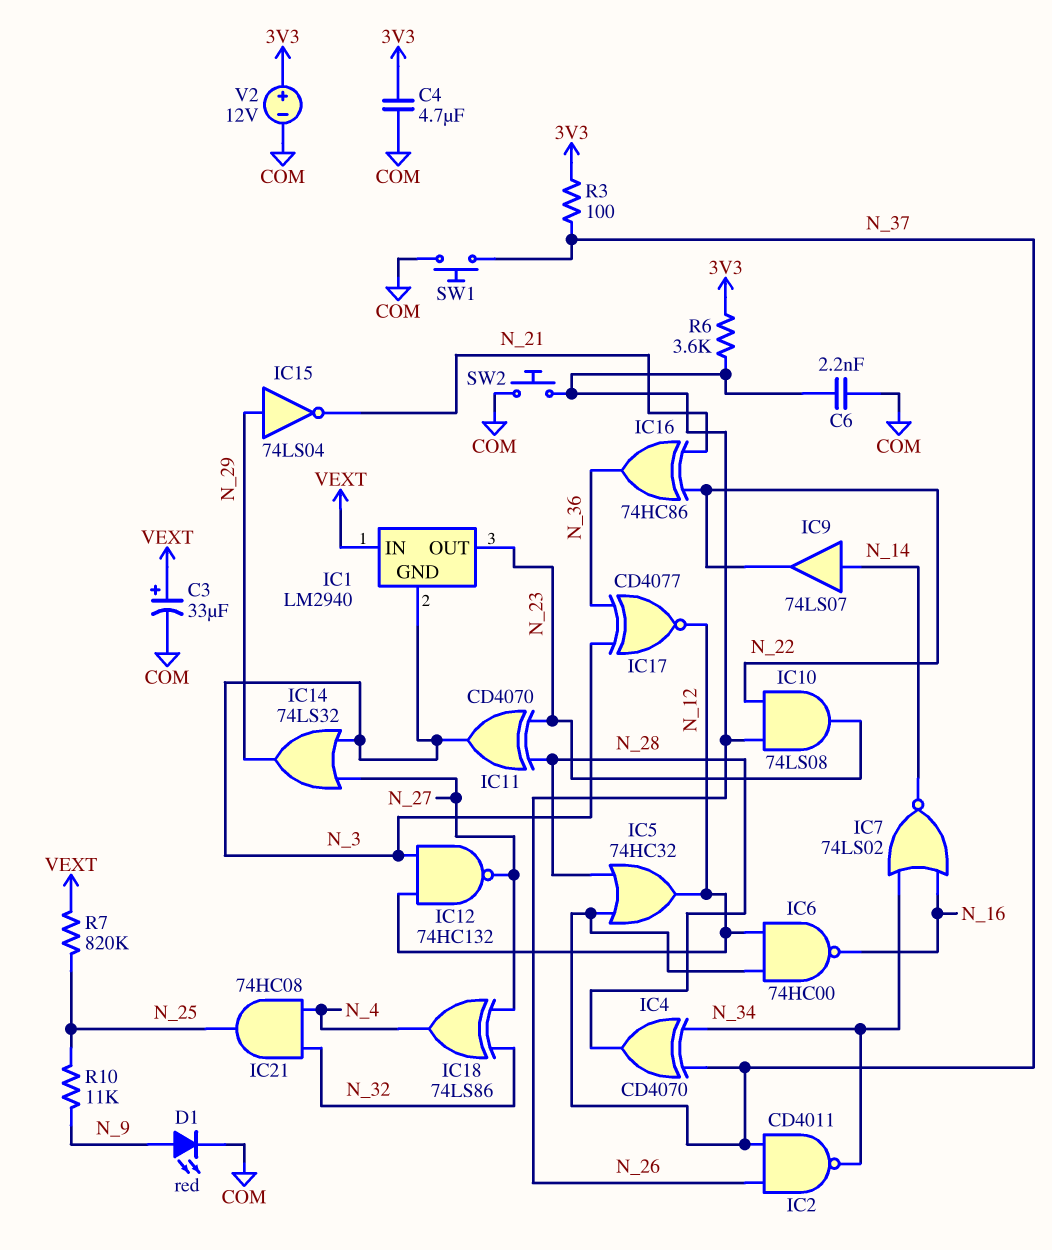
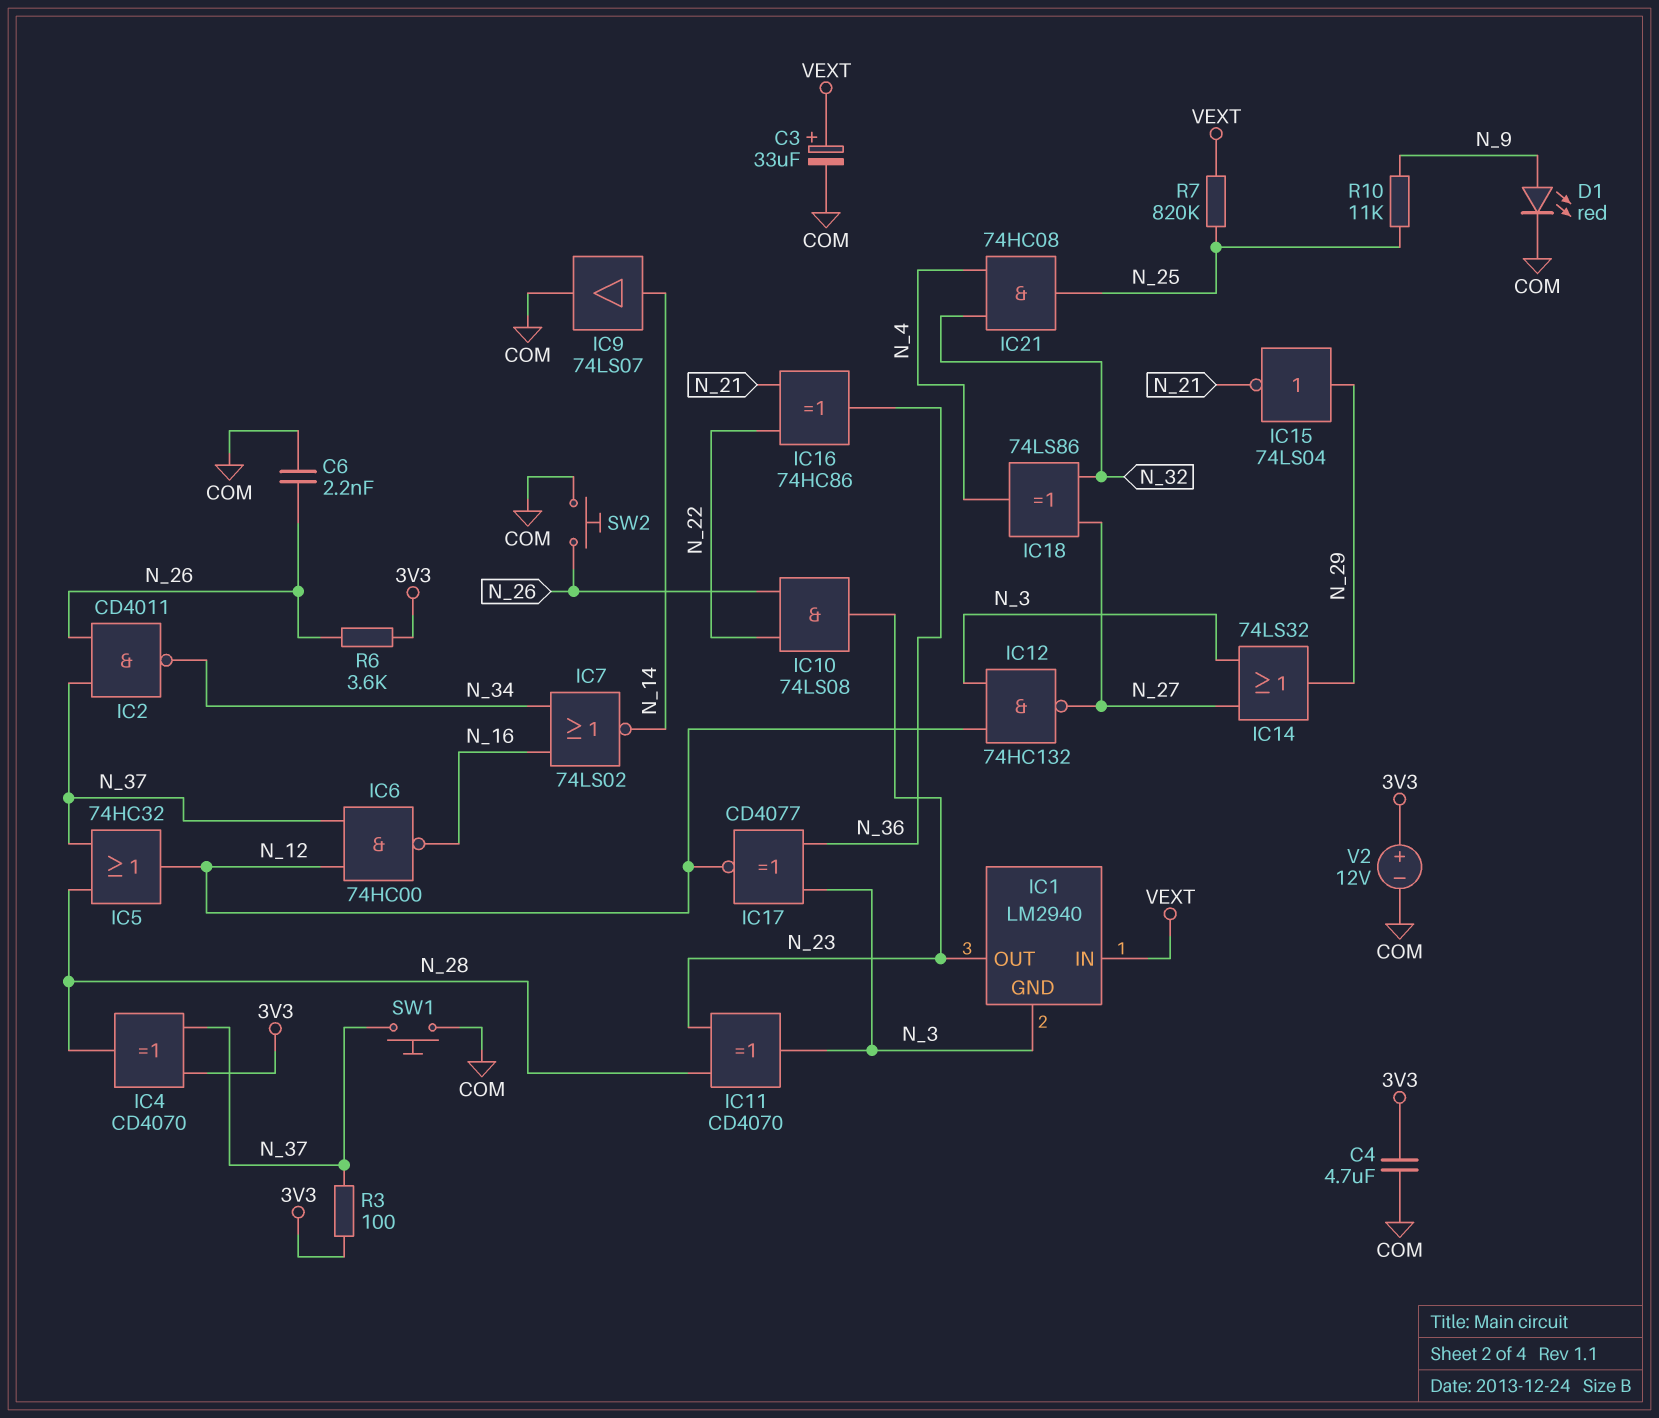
IC4: XOR CD4070 (in N_34, in N_37, out N_28) -> XOR CD4070 (in 3V3, in N_37, out N_28)
IC9: buffer 74LS07 (in N_14, out N_22) -> buffer 74LS07 (in N_14, out COM)

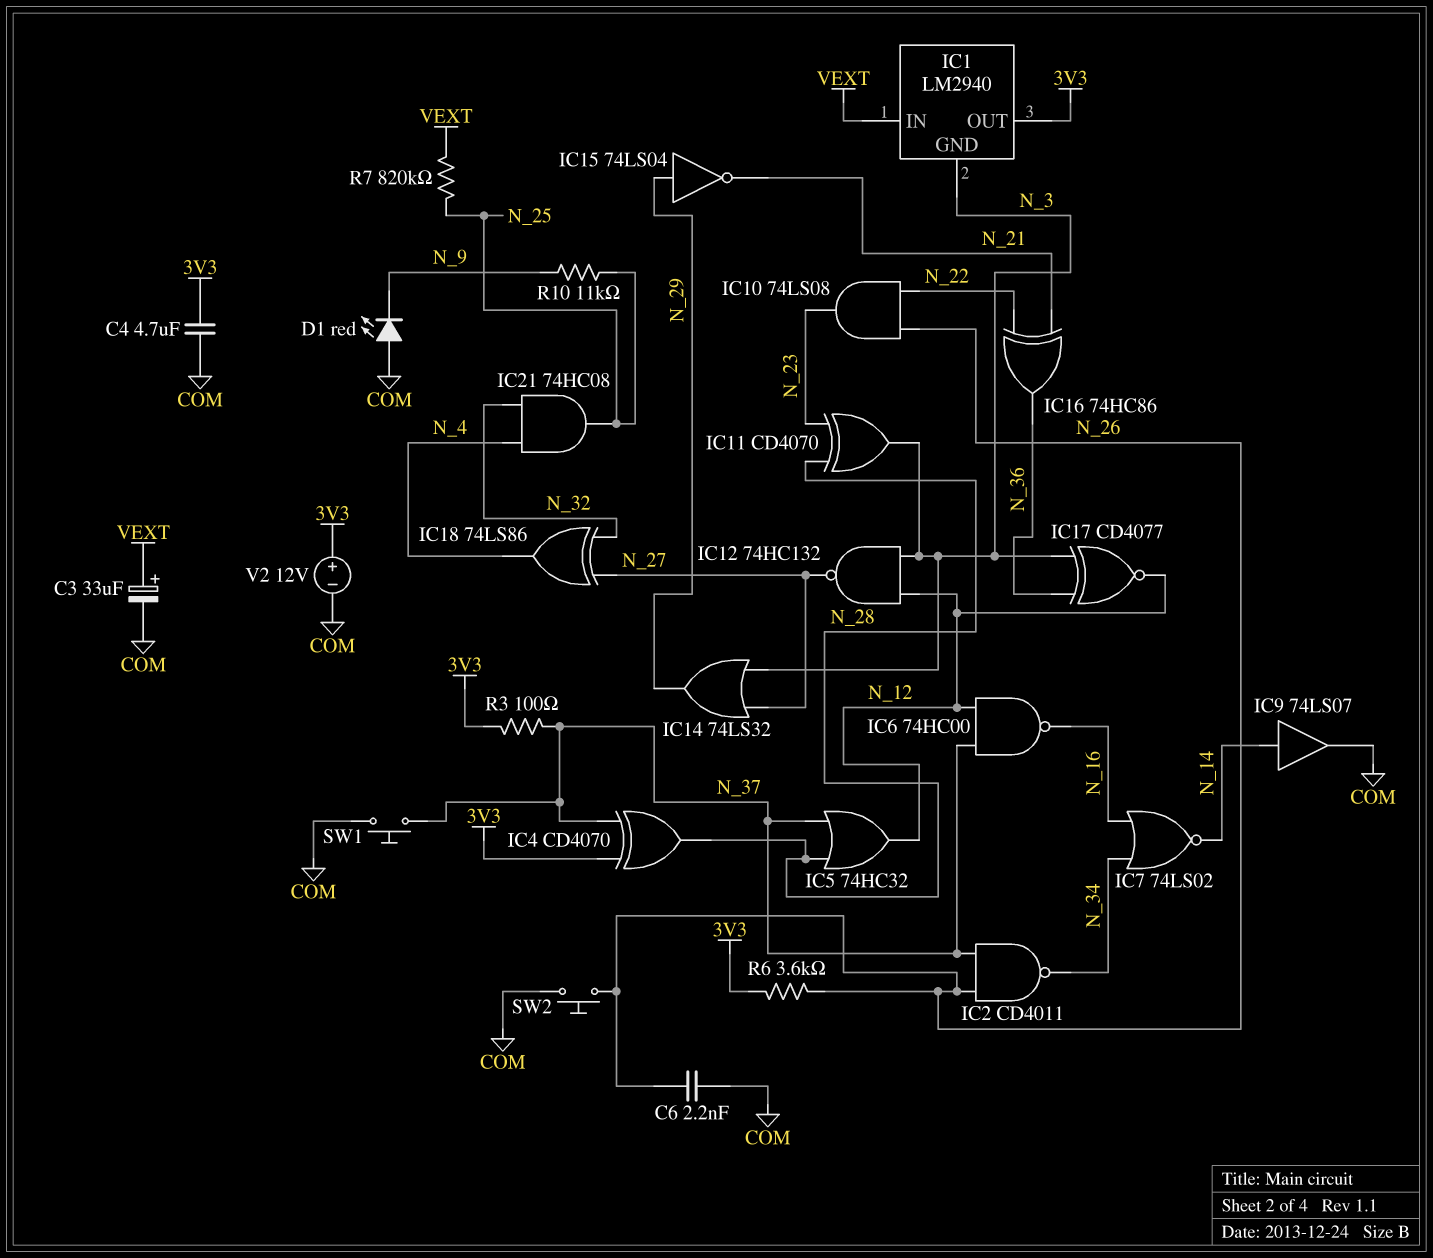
D1: LED red (A N_9, K COM) -> LED red (A COM, K N_9)
IC1 pin OUT: N_23 -> 3V3

